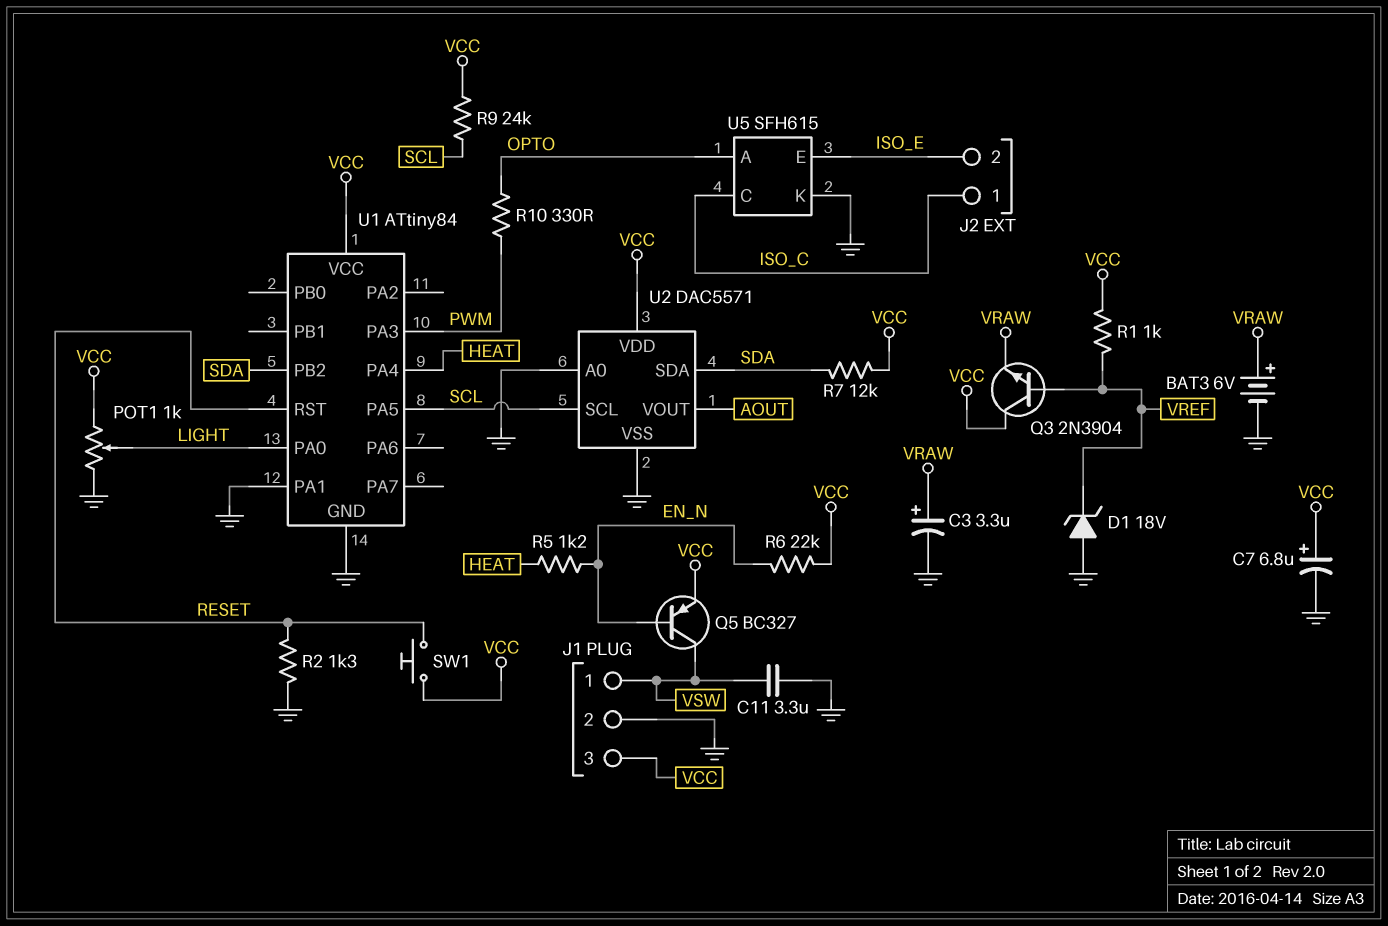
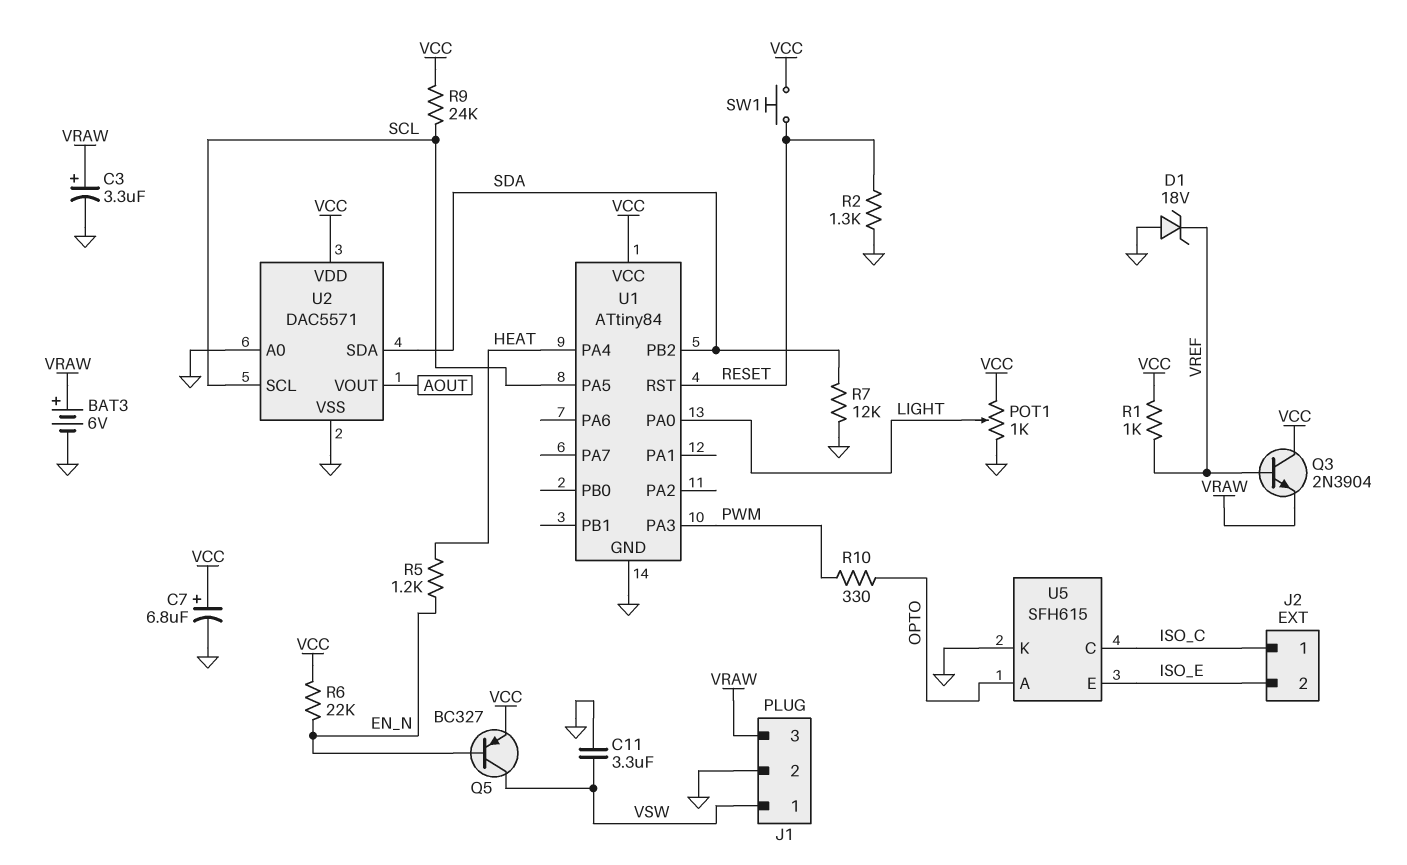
J1 pin 3: VCC -> VRAW
R7: 12k (SDA, VCC) -> 12k (GND, SDA)
U1 pin PA1: GND -> none

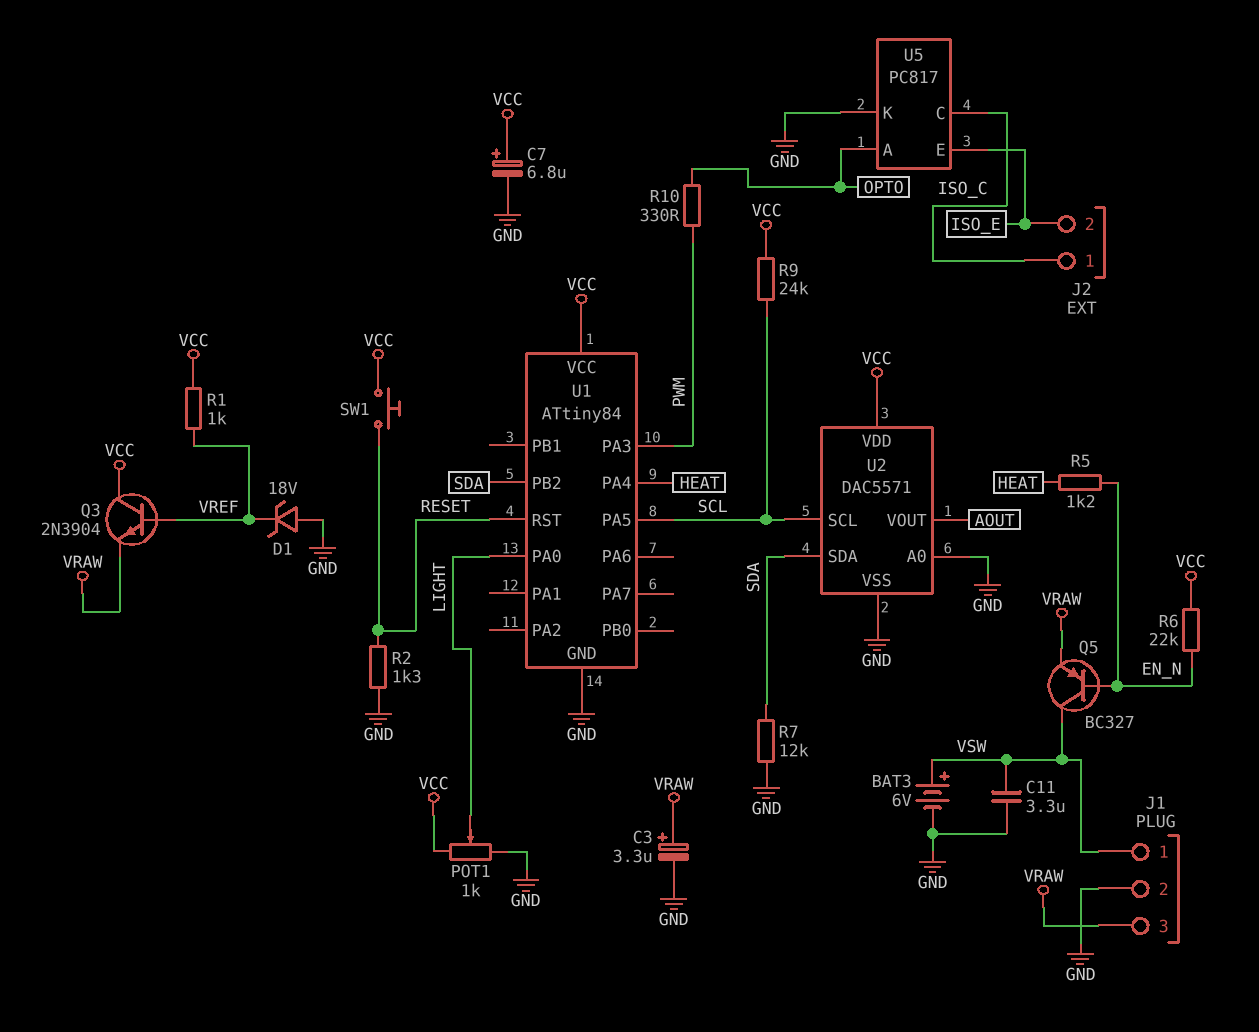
BAT3: 6V (plus VRAW, minus GND) -> 6V (plus VSW, minus GND)
Q5: PNP BC327 (B EN_N, C VSW, E VCC) -> PNP BC327 (B EN_N, C VSW, E VRAW)
U5: SFH615 -> PC817

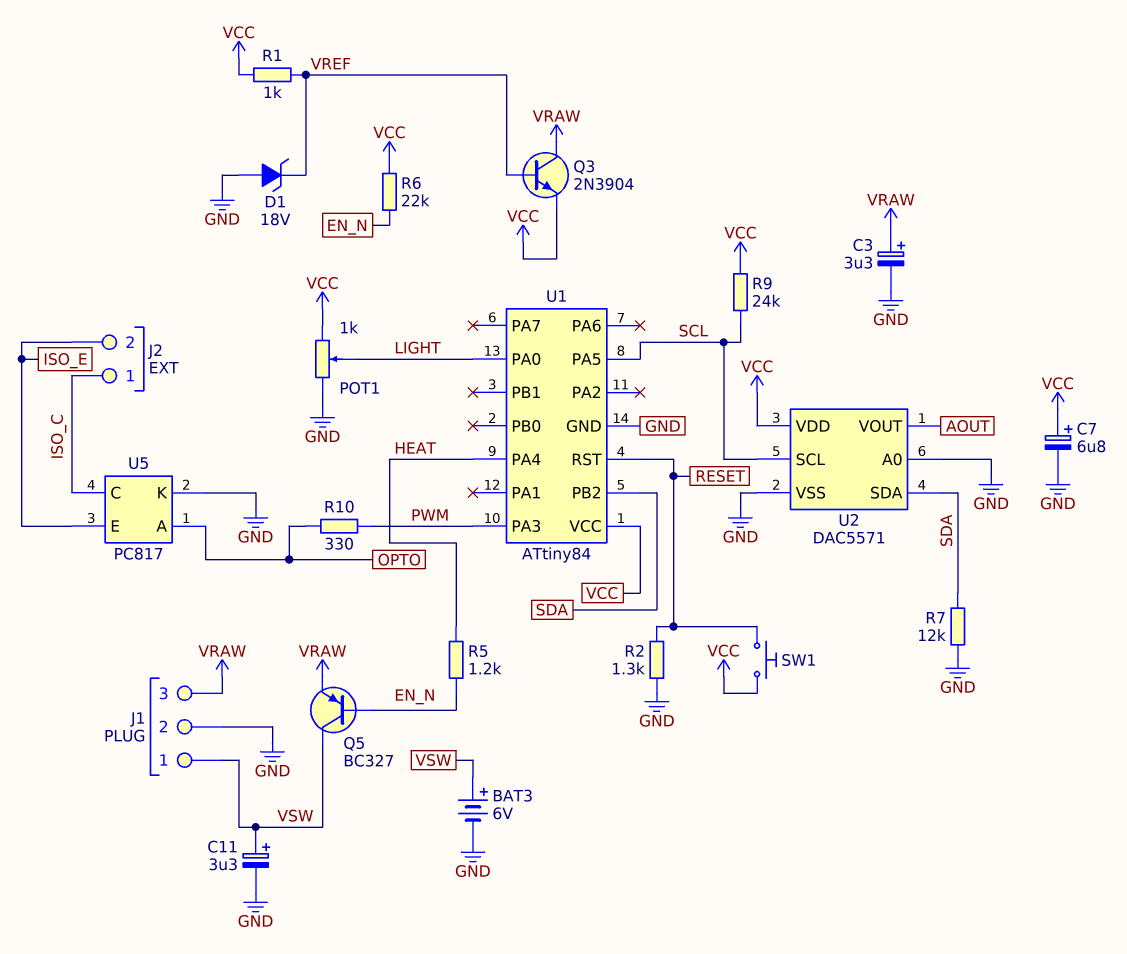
C11: 3.3uF (GND, VSW) -> 3.3uF (plus VSW, minus GND)
Q3: NPN 2N3904 (B VREF, C VCC, E VRAW) -> NPN 2N3904 (B VREF, C VRAW, E VCC)

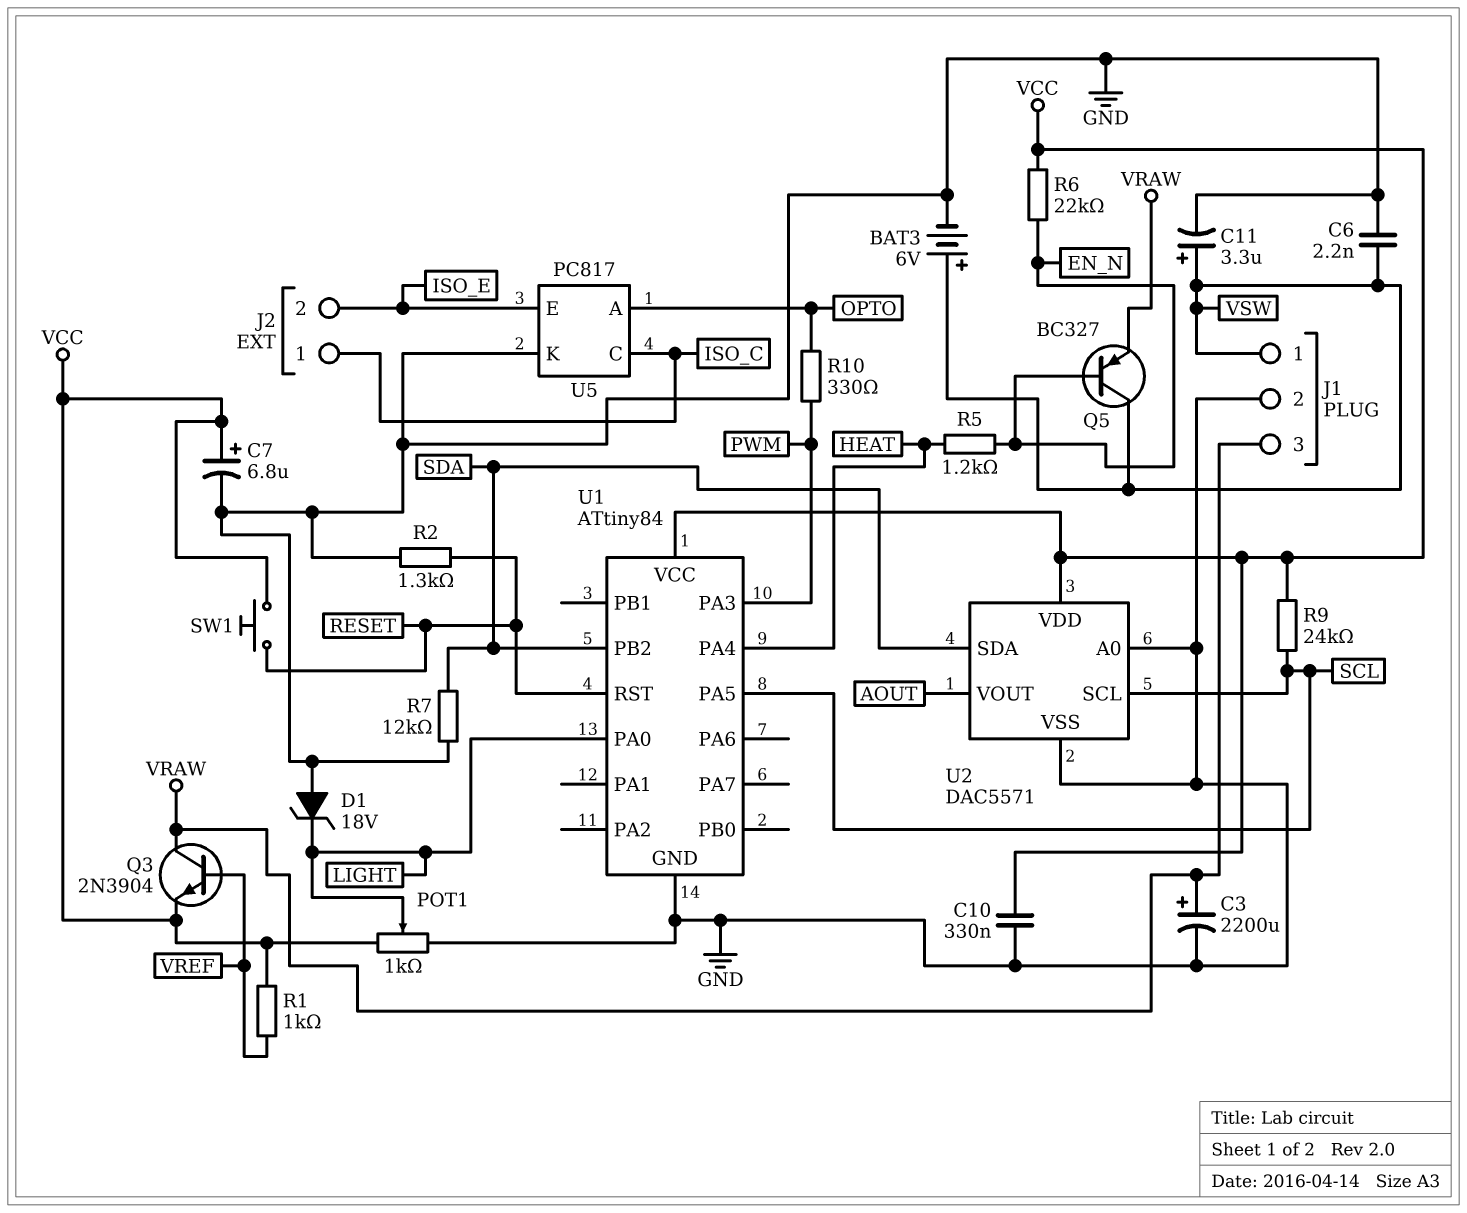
C3: 3.3uF (plus VRAW, minus GND) -> 2200uF (plus VRAW, minus GND)
C6: none -> 2.2nF (GND, VSW)
C10: none -> 330nF (GND, VCC)
D1: zener 18V (A GND, K VREF) -> zener 18V (A GND, K LIGHT)

